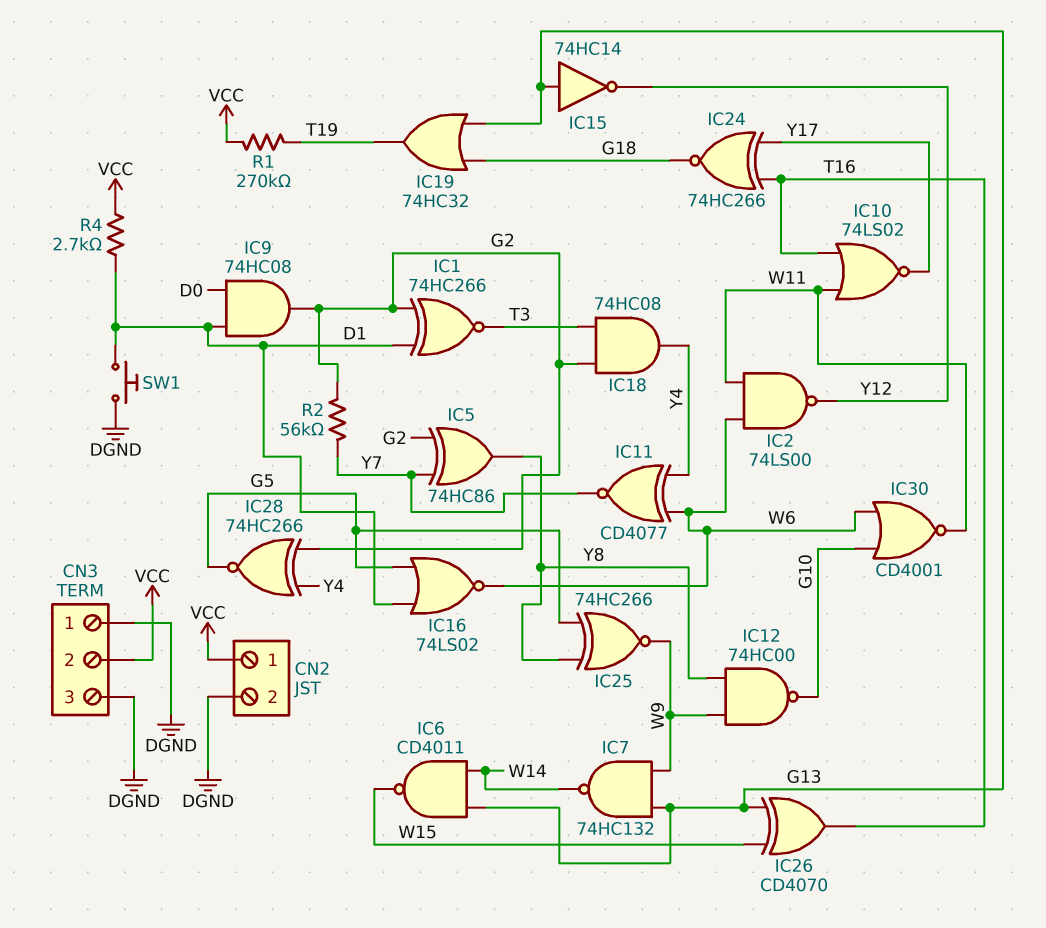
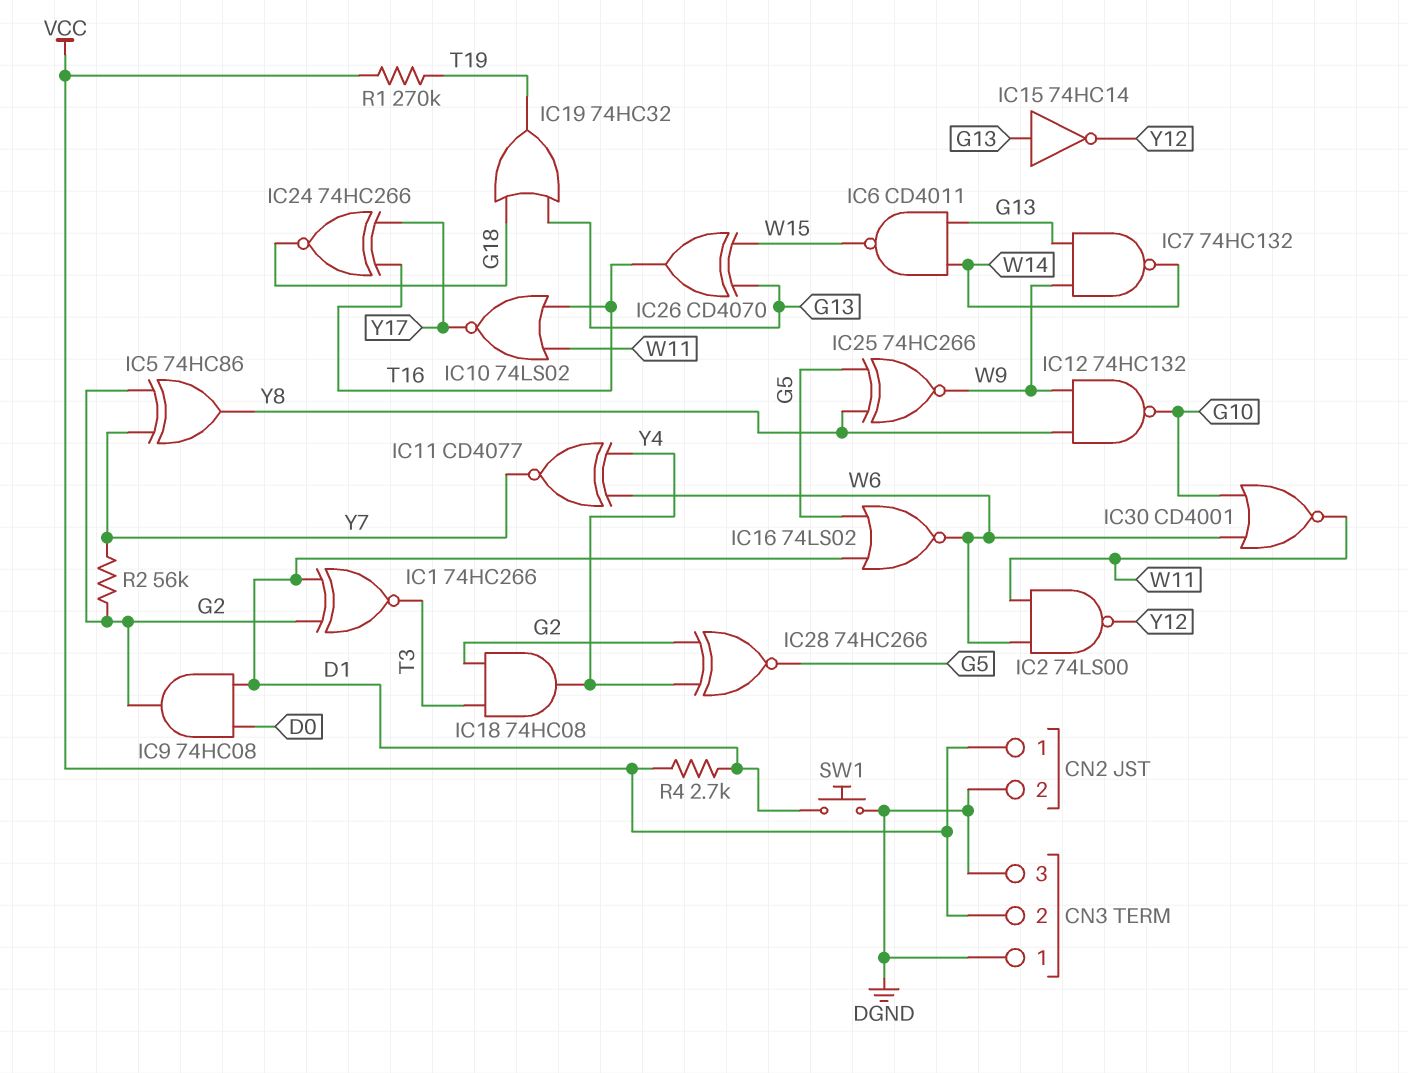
IC12: NAND 74HC00 (in W9, in Y8, out G10) -> NAND 74HC132 (in W9, in Y8, out G10)

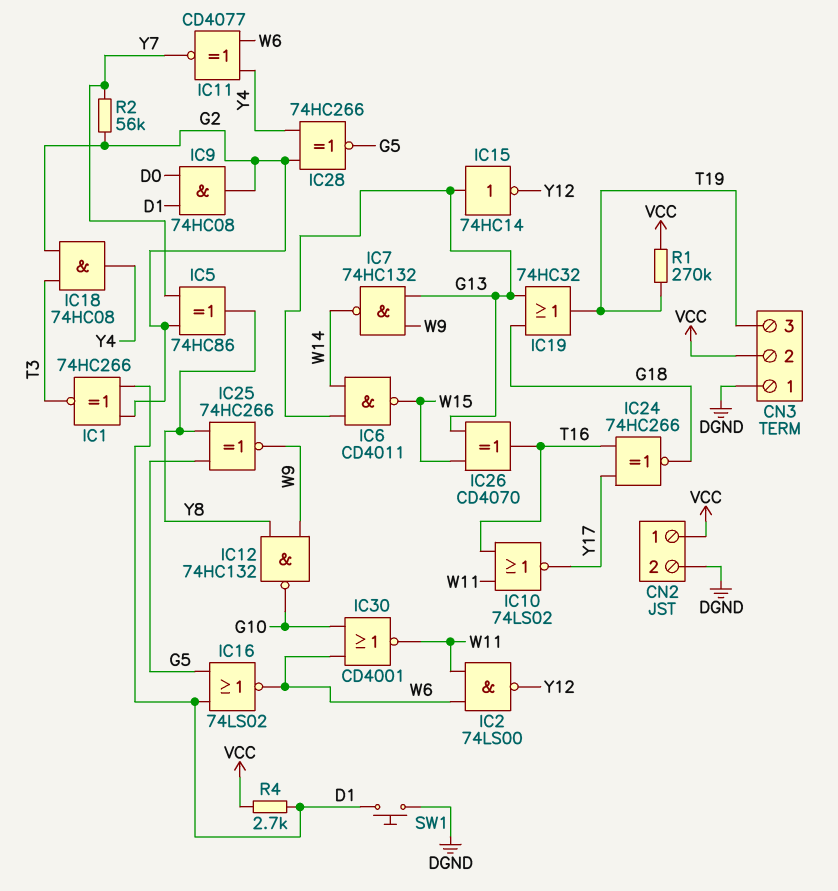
CN3 pin 3: DGND -> T19

